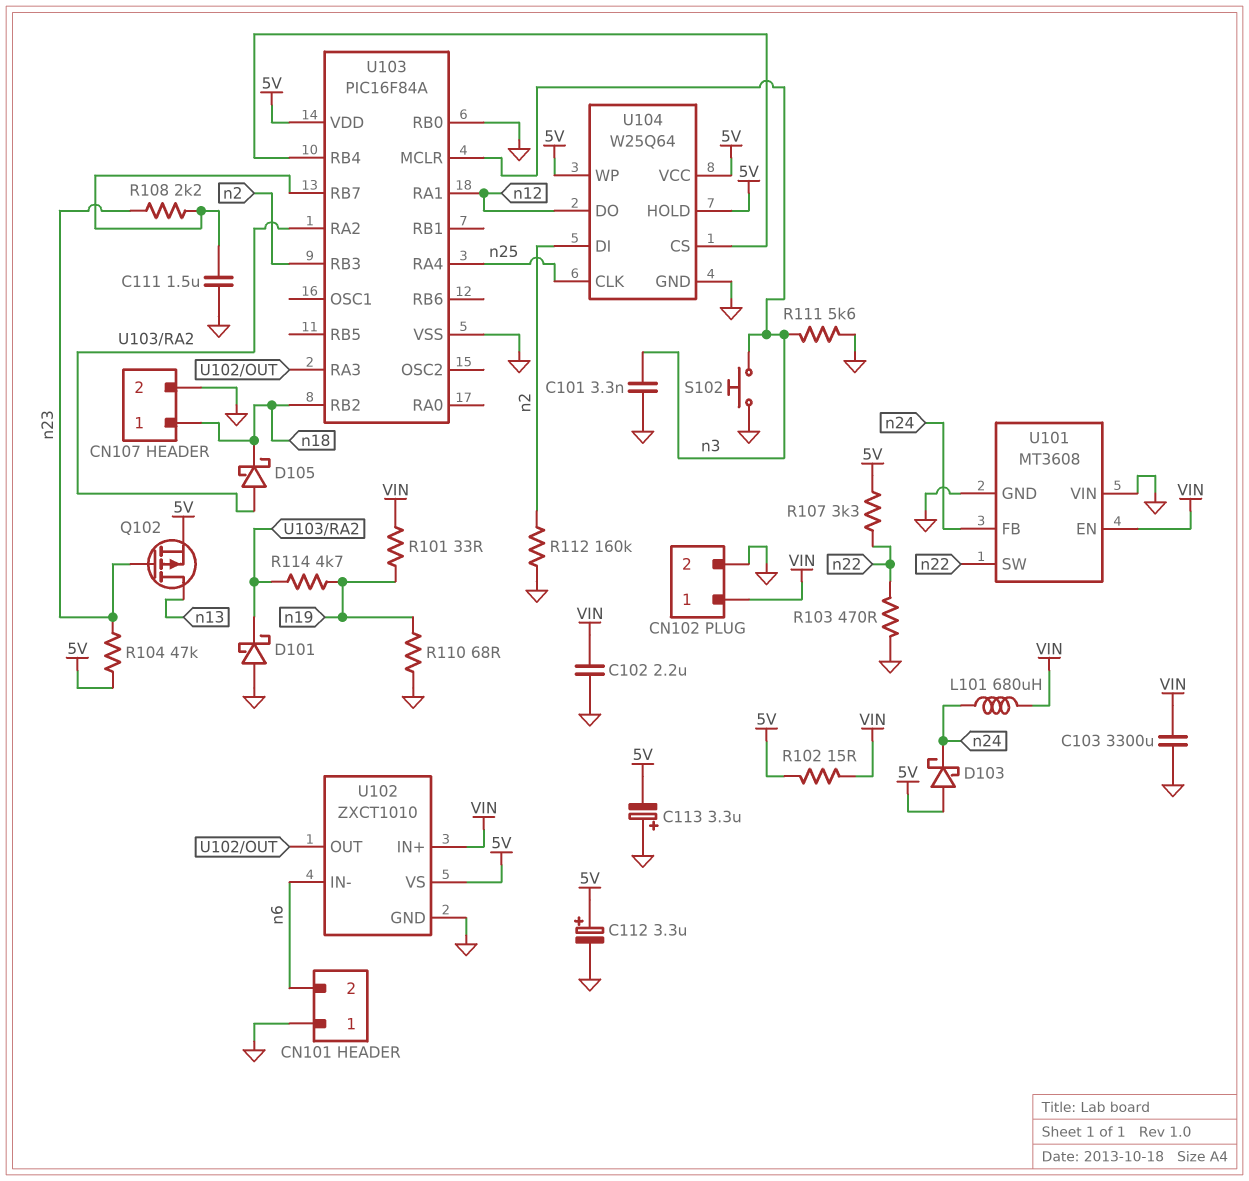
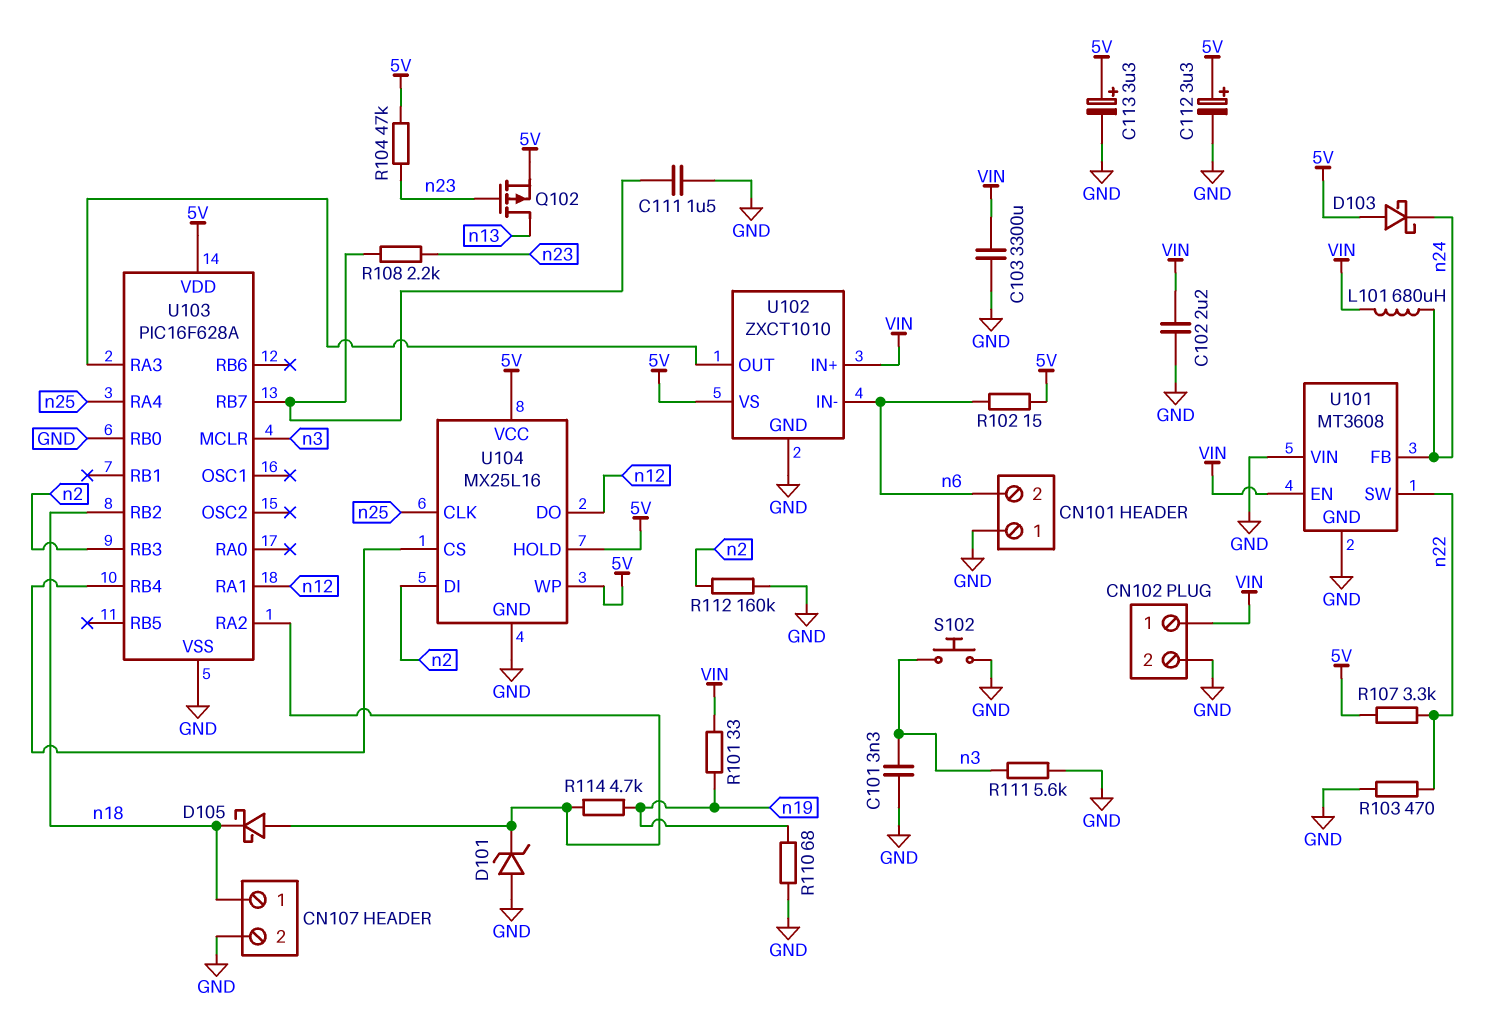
C113: 3.3uF (plus GND, minus 5V) -> 3.3uF (plus 5V, minus GND)
D101: schottky (A GND, K U103/RA2) -> zener (A GND, K U103/RA2)
R102: 15 (5V, VIN) -> 15 (5V, n6)
U103: PIC16F84A -> PIC16F628A
U104: W25Q64 -> MX25L16

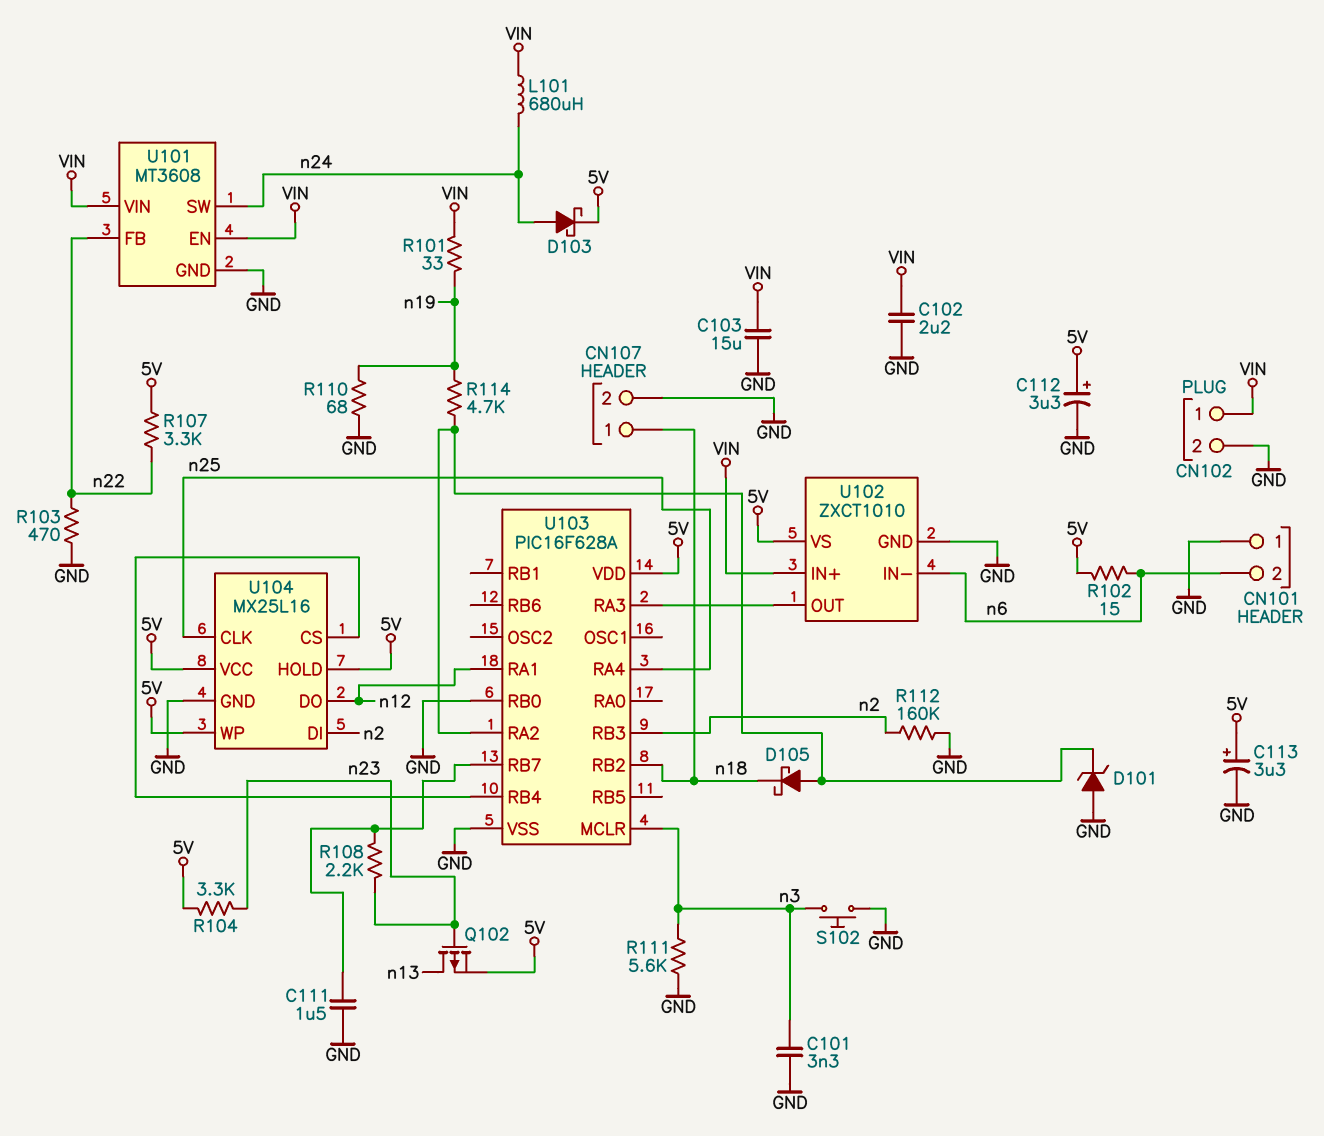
C103: 3300uF (GND, VIN) -> 15uF (GND, VIN)
D103: schottky (A 5V, K n24) -> schottky (A n24, K 5V)
R104: 47k (5V, n23) -> 3.3k (5V, n23)
U101 pin FB: n24 -> n22
U101 pin SW: n22 -> n24
U101 pin VIN: GND -> VIN

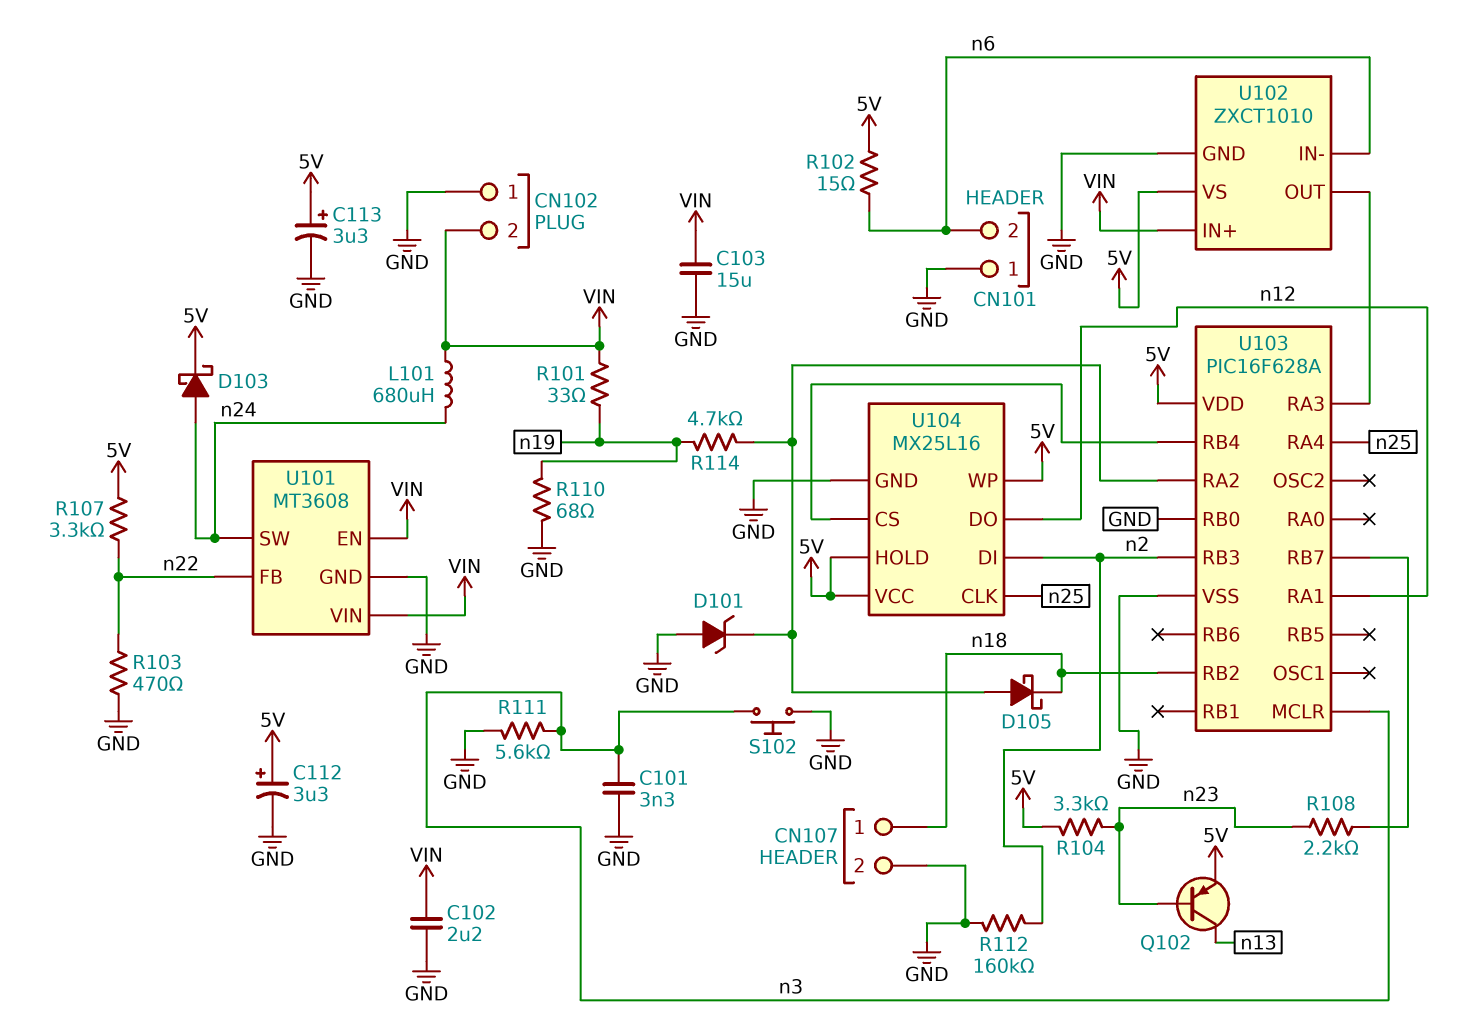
C111: 1.5uF (GND, U103/RB7) -> none
CN102 pin 1: VIN -> GND
CN102 pin 2: GND -> VIN
Q102: PMOS (G n23, D n13, S 5V) -> PNP (B n23, C n13, E 5V)

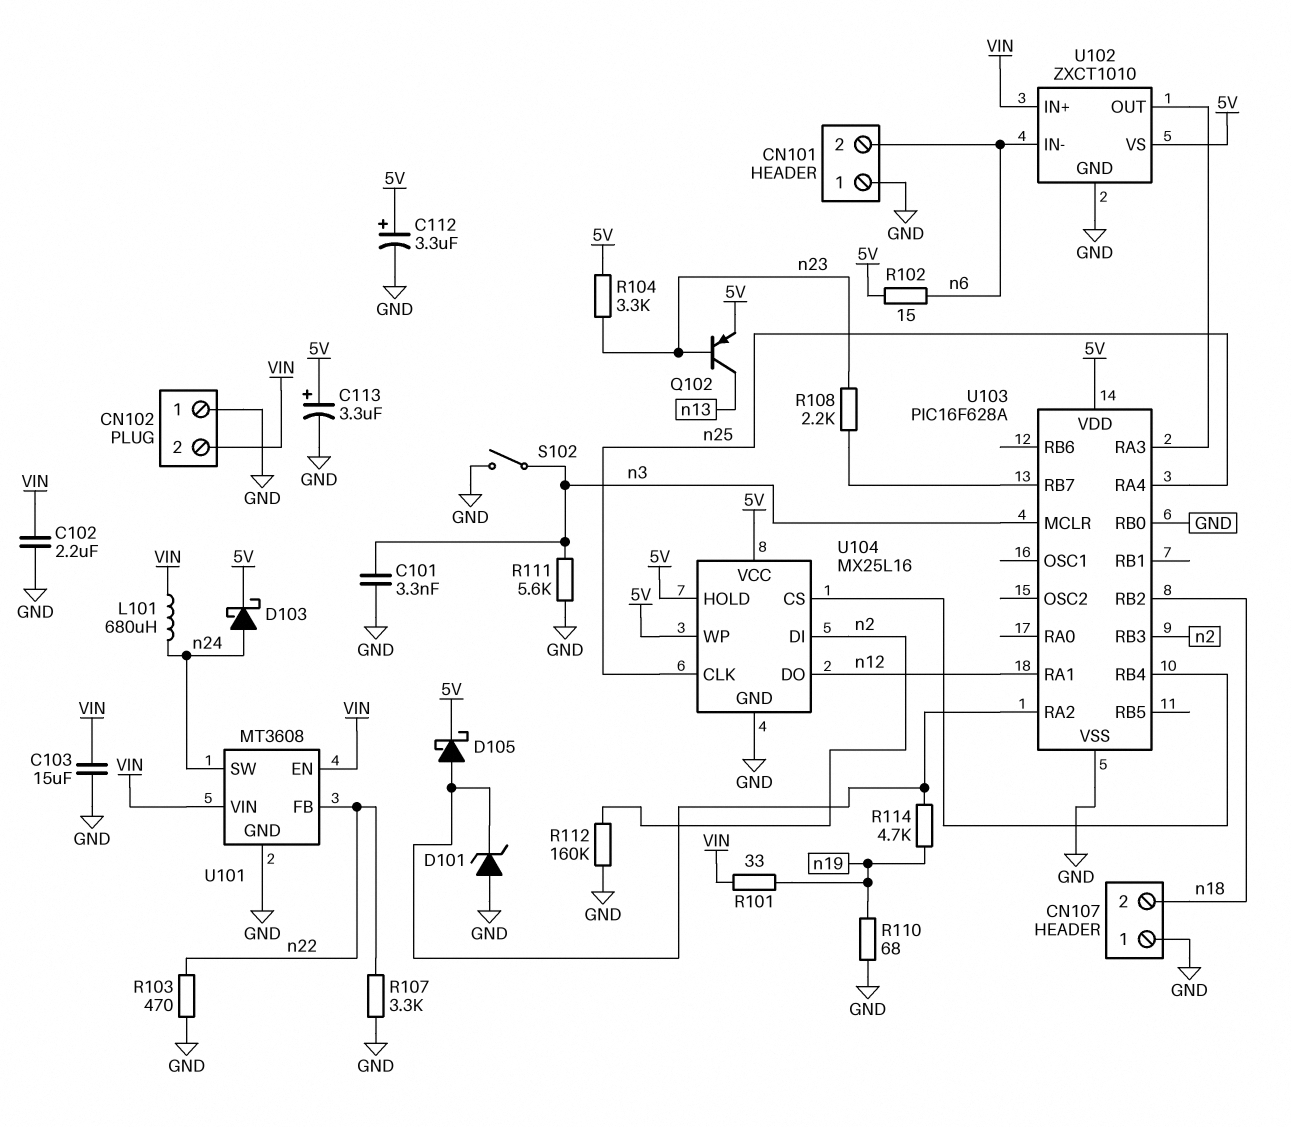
CN107 pin 1: n18 -> GND
CN107 pin 2: GND -> n18
D105: schottky (A U103/RA2, K n18) -> schottky (A U103/RA2, K 5V)
R107: 3.3k (5V, n22) -> 3.3k (GND, n22)
S102: button (GND, n3) -> switch (GND, n3)

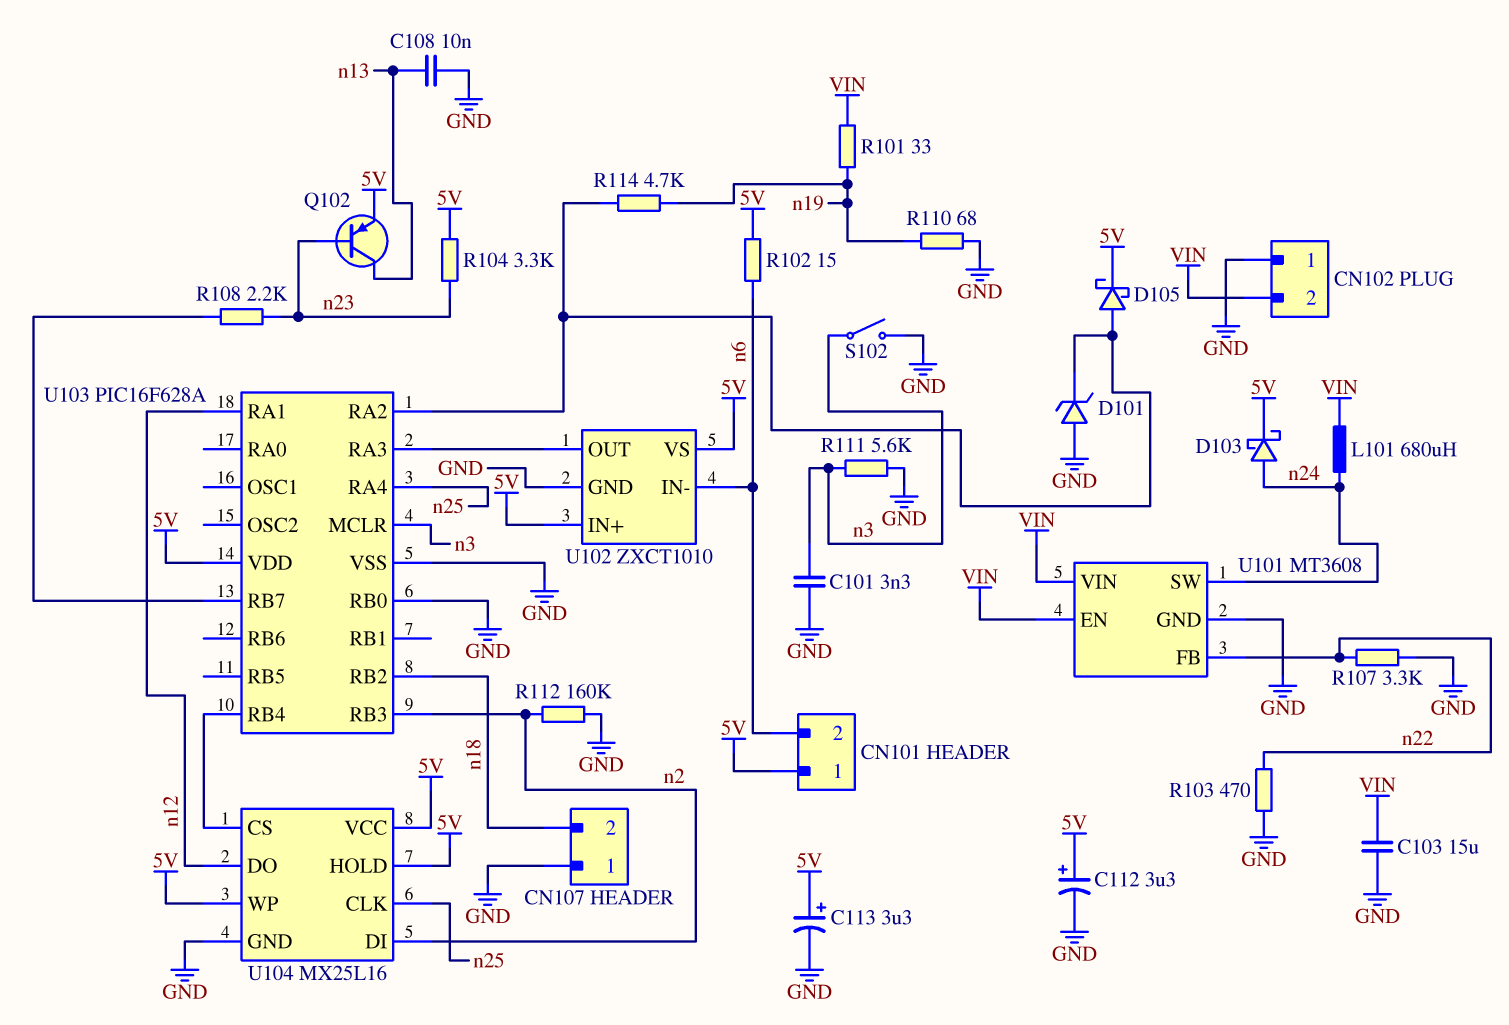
C102: 2.2uF (GND, VIN) -> none
C108: none -> 10nF (GND, n13)
CN101 pin 1: GND -> 5V
U102 pin IN+: VIN -> 5V

